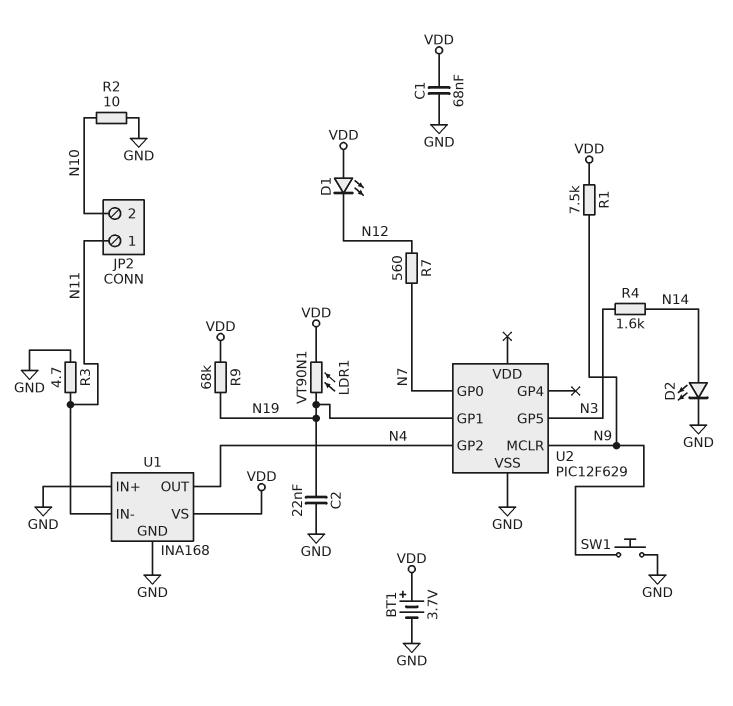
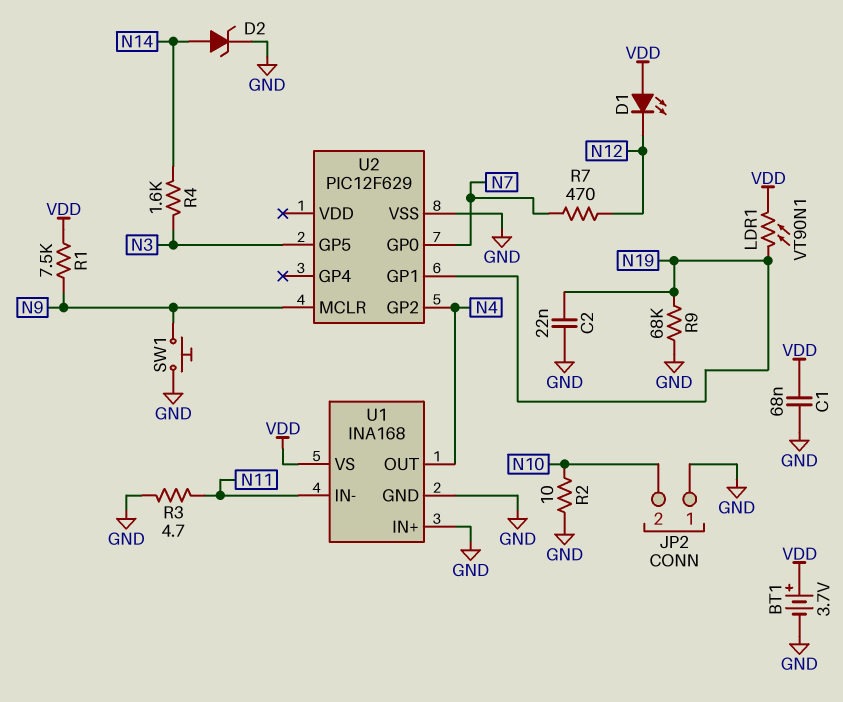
D2: LED (A N14, K GND) -> zener (A N14, K GND)
JP2 pin 1: N11 -> GND
R7: 560 (N7, N12) -> 470 (N7, N12)
R9: 68k (N19, VDD) -> 68k (GND, N19)

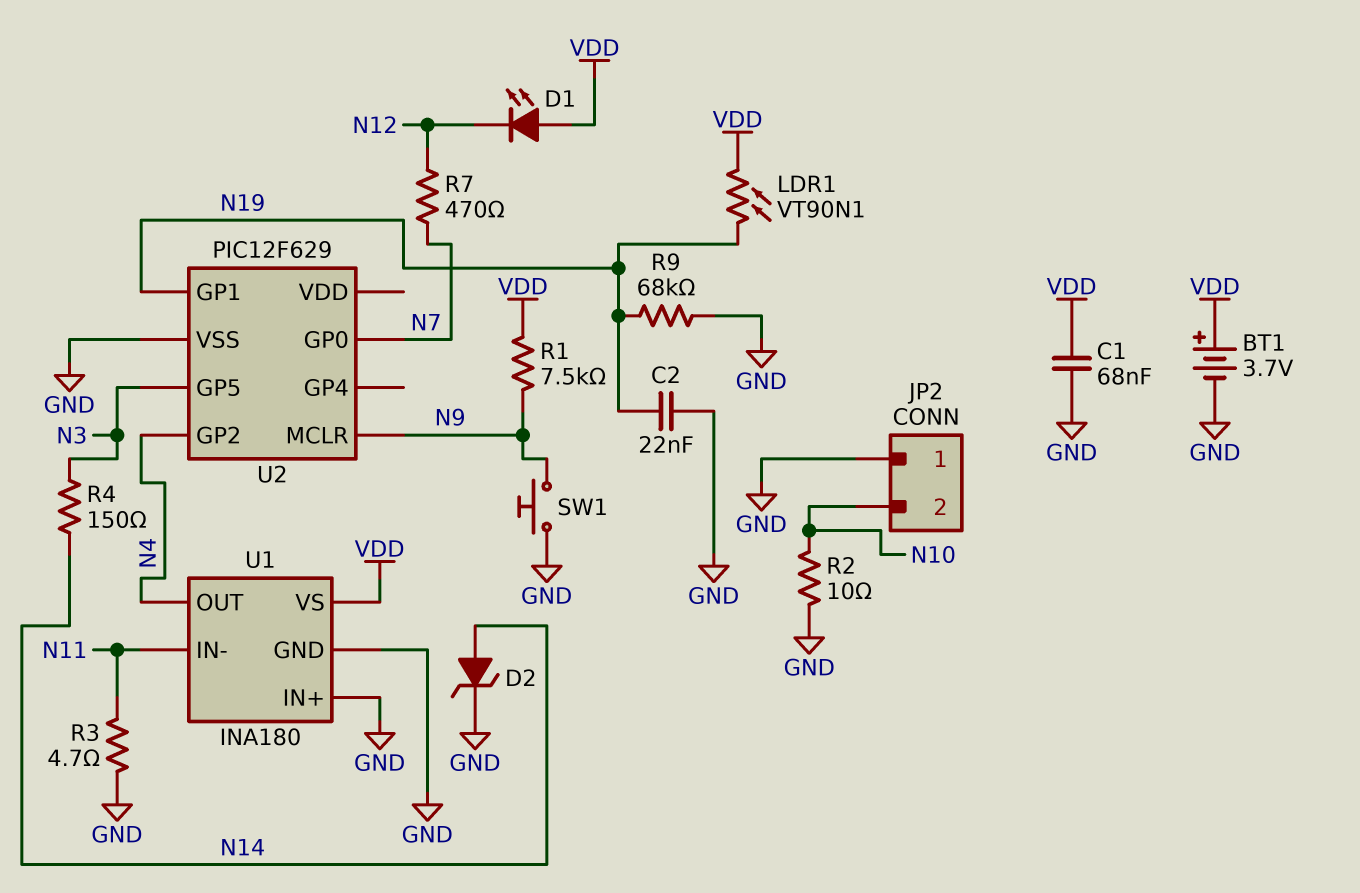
R4: 1.6k (N3, N14) -> 150 (N3, N14)
U1: INA168 -> INA180

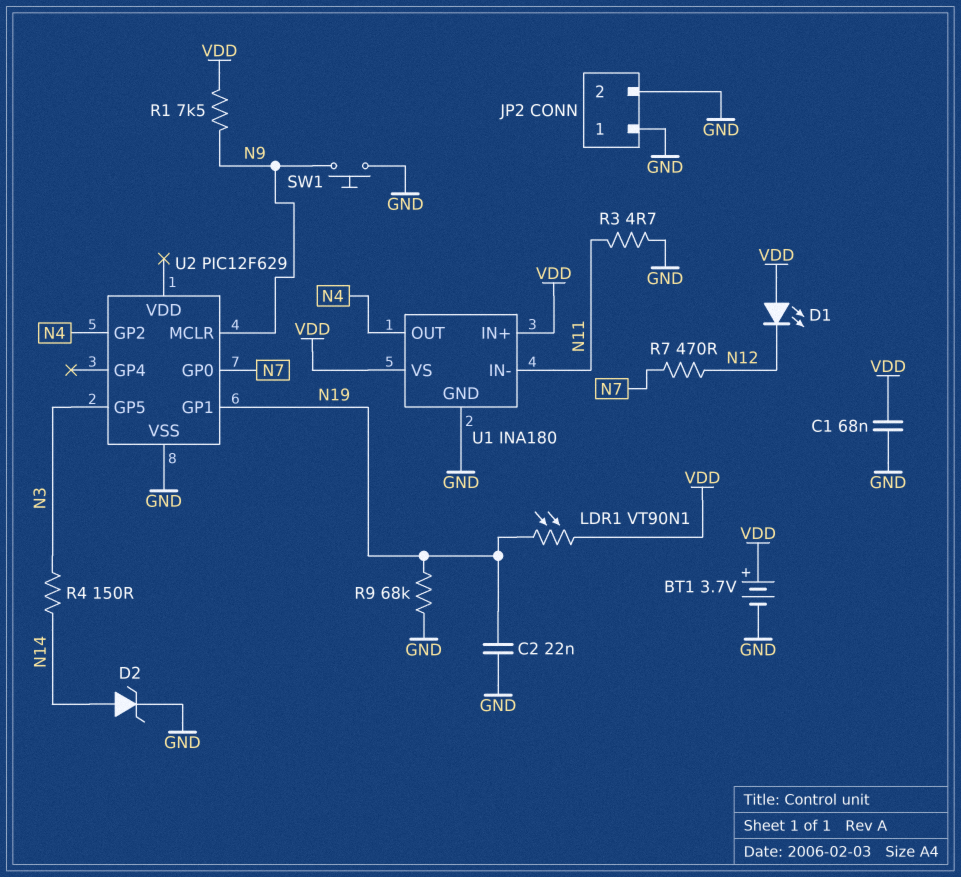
JP2 pin 2: N10 -> GND
R2: 10 (GND, N10) -> none
U1 pin IN+: GND -> VDD

